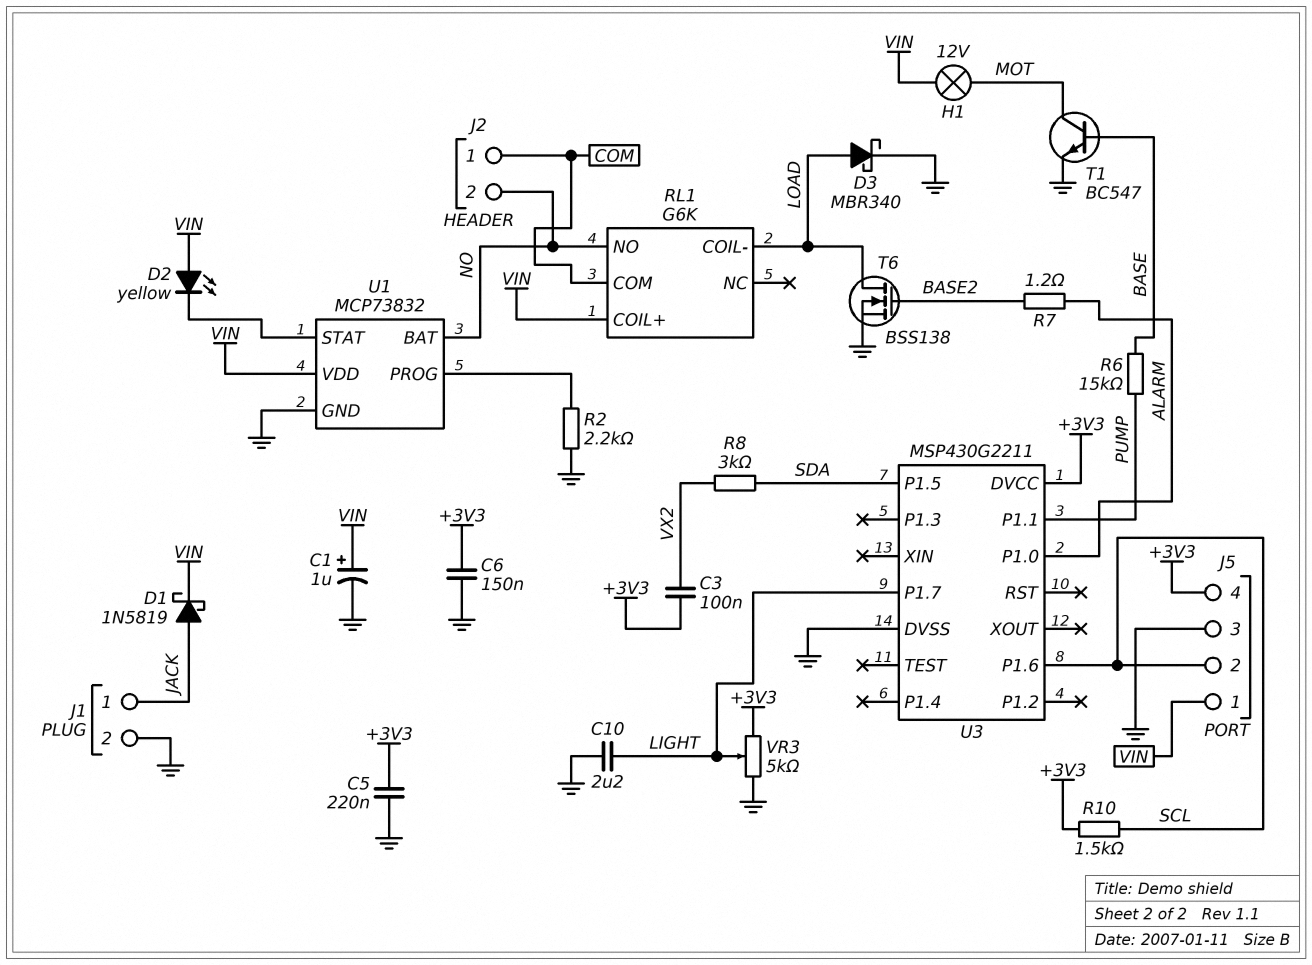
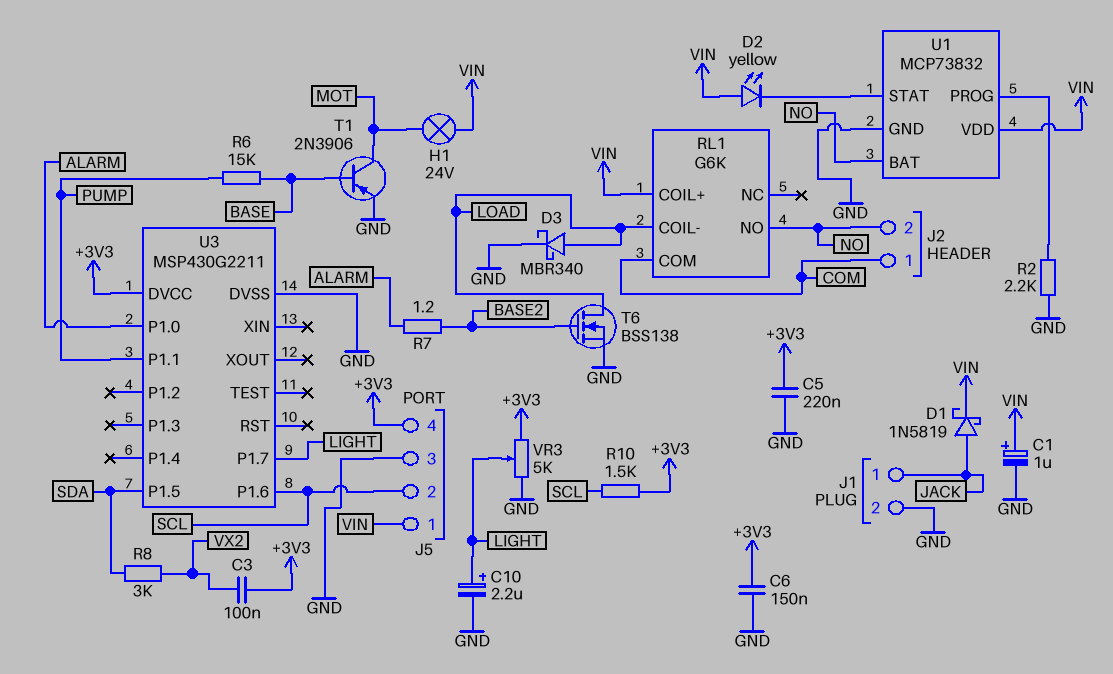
C10: 2.2uF (GND, LIGHT) -> 2.2uF (plus LIGHT, minus GND)
H1: lamp 12V (MOT, VIN) -> lamp 24V (MOT, VIN)
T1: NPN BC547 (B BASE, C MOT, E GND) -> PNP 2N3906 (B BASE, C MOT, E GND)

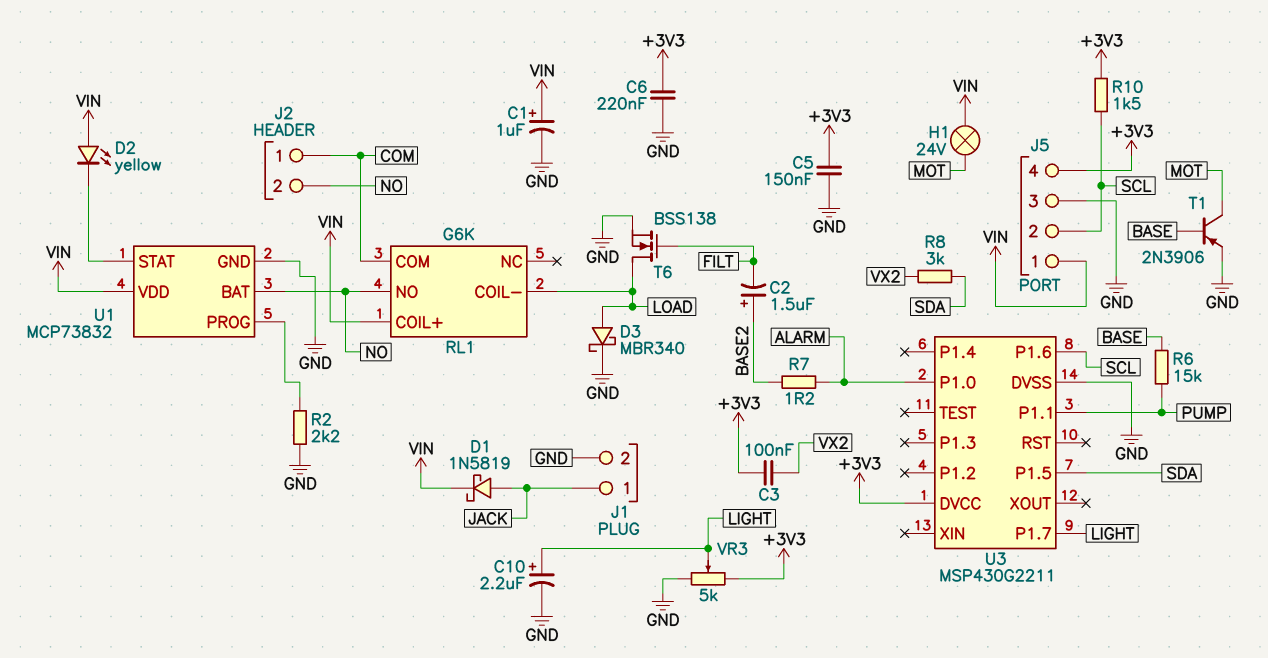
C2: none -> 1.5uF (plus BASE2, minus FILT)
C5: 220nF (+3V3, GND) -> 150nF (+3V3, GND)
C6: 150nF (+3V3, GND) -> 220nF (+3V3, GND)
T6: NMOS BSS138 (G BASE2, D LOAD, S GND) -> NMOS BSS138 (G FILT, D LOAD, S GND)

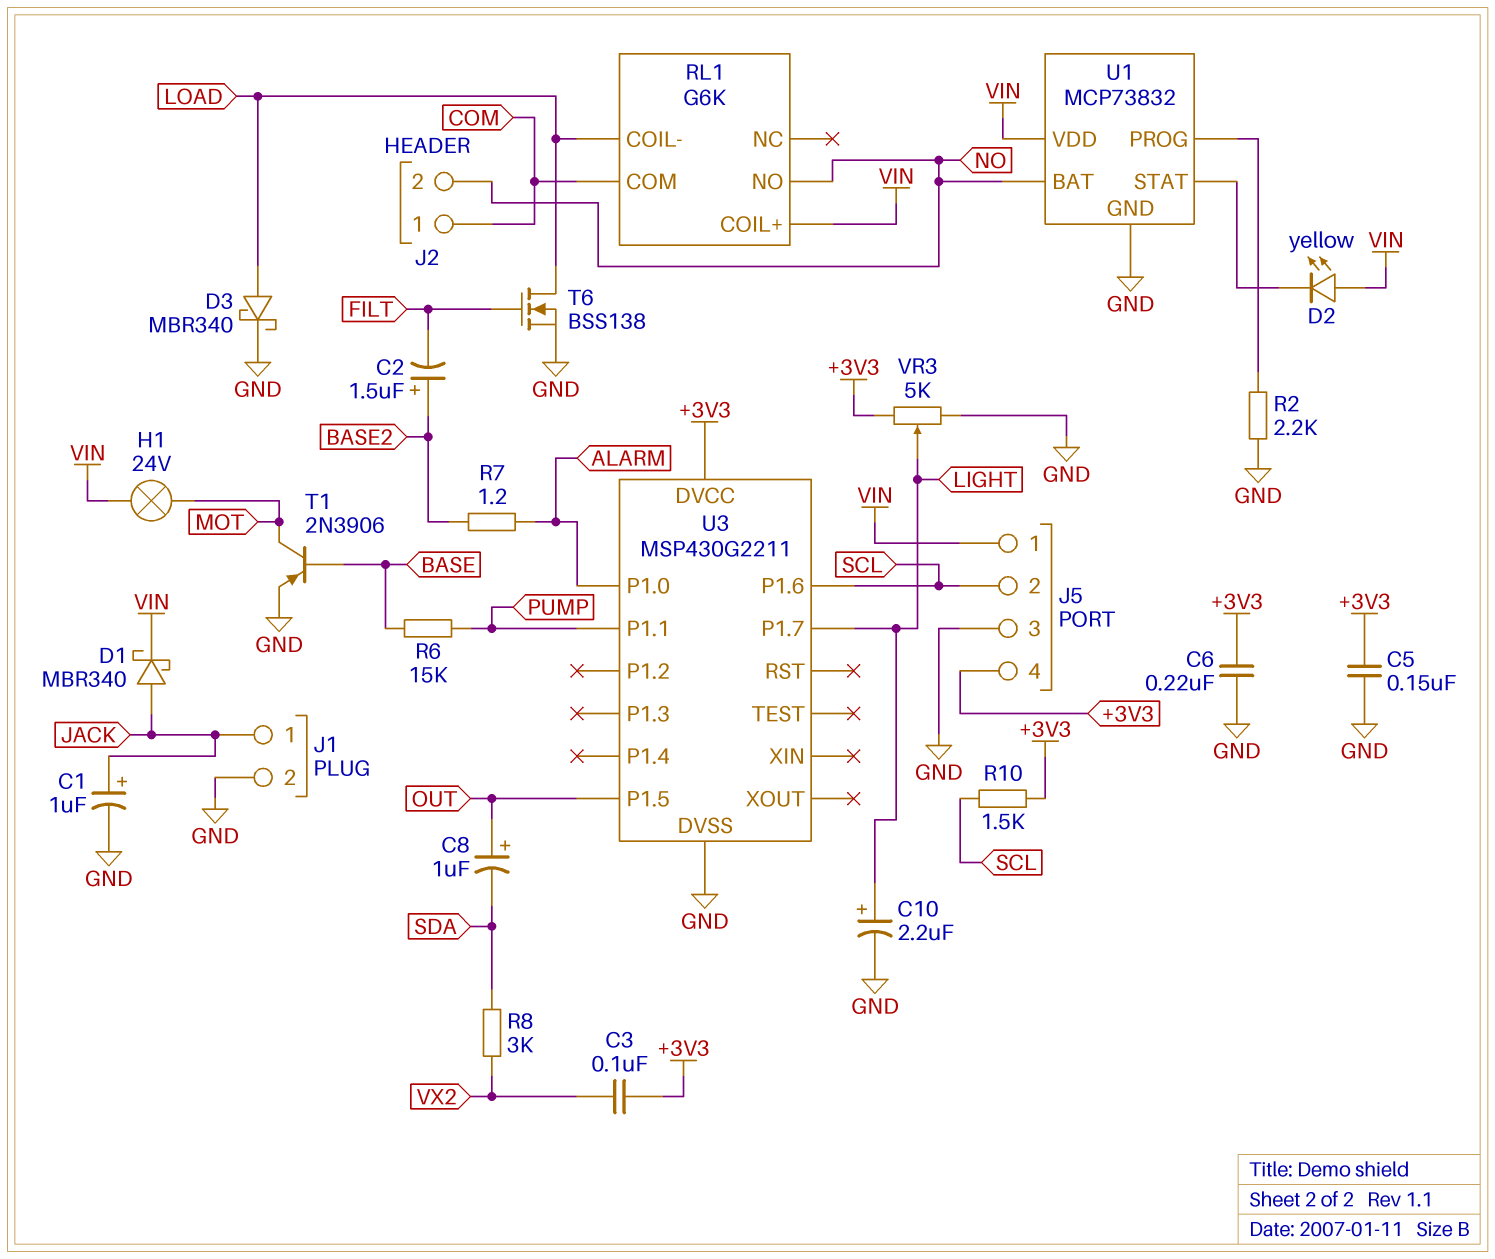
C1: 1uF (plus VIN, minus GND) -> 1uF (plus JACK, minus GND)
C8: none -> 1uF (plus OUT, minus SDA)
D1: schottky 1N5819 (A JACK, K VIN) -> schottky MBR340 (A JACK, K VIN)
U3 pin P1.5: SDA -> OUT

